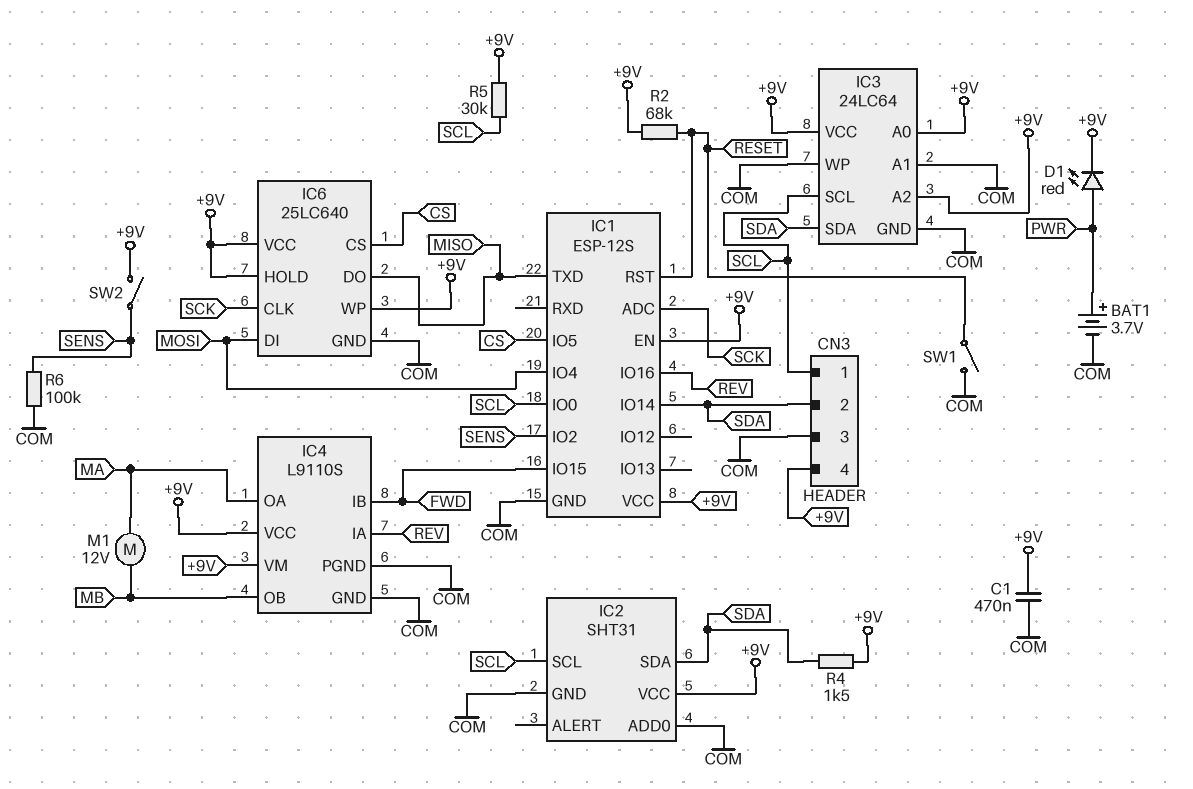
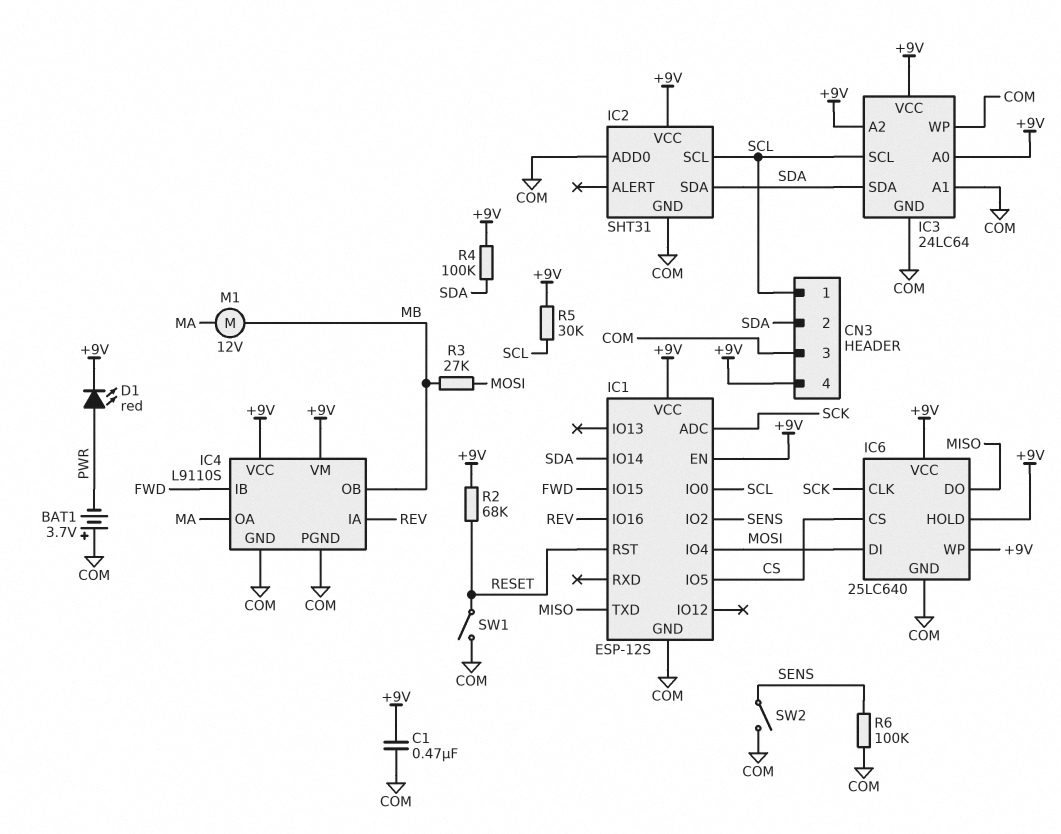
BAT1: 3.7V (plus PWR, minus COM) -> 3.7V (plus COM, minus PWR)
R3: none -> 27k (MB, MOSI)
R4: 1.5k (+9V, SDA) -> 100k (+9V, SDA)
SW2: switch (+9V, SENS) -> switch (COM, SENS)

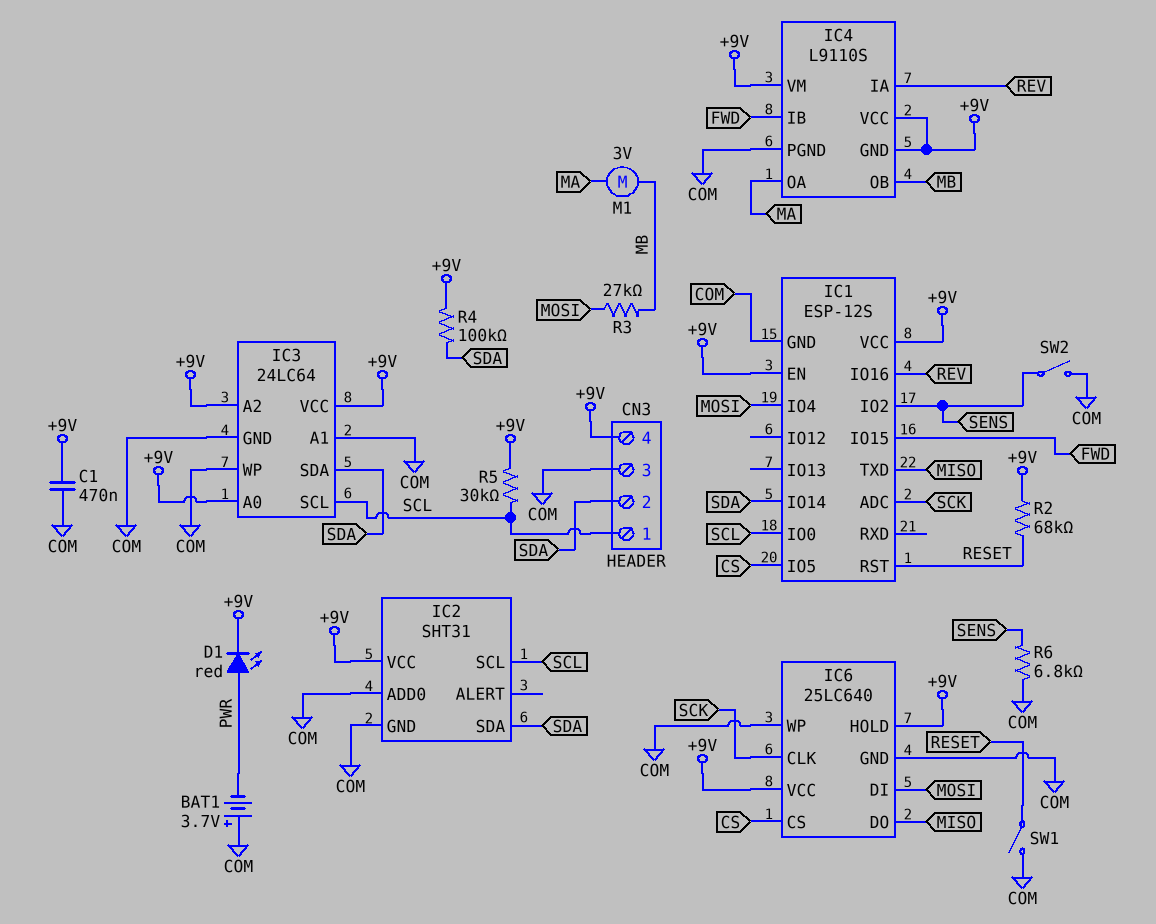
IC4 pin GND: COM -> +9V
IC6 pin WP: +9V -> COM
M1: motor 12V (MA, MB) -> motor 3V (MA, MB)
R6: 100k (COM, SENS) -> 6.8k (COM, SENS)

